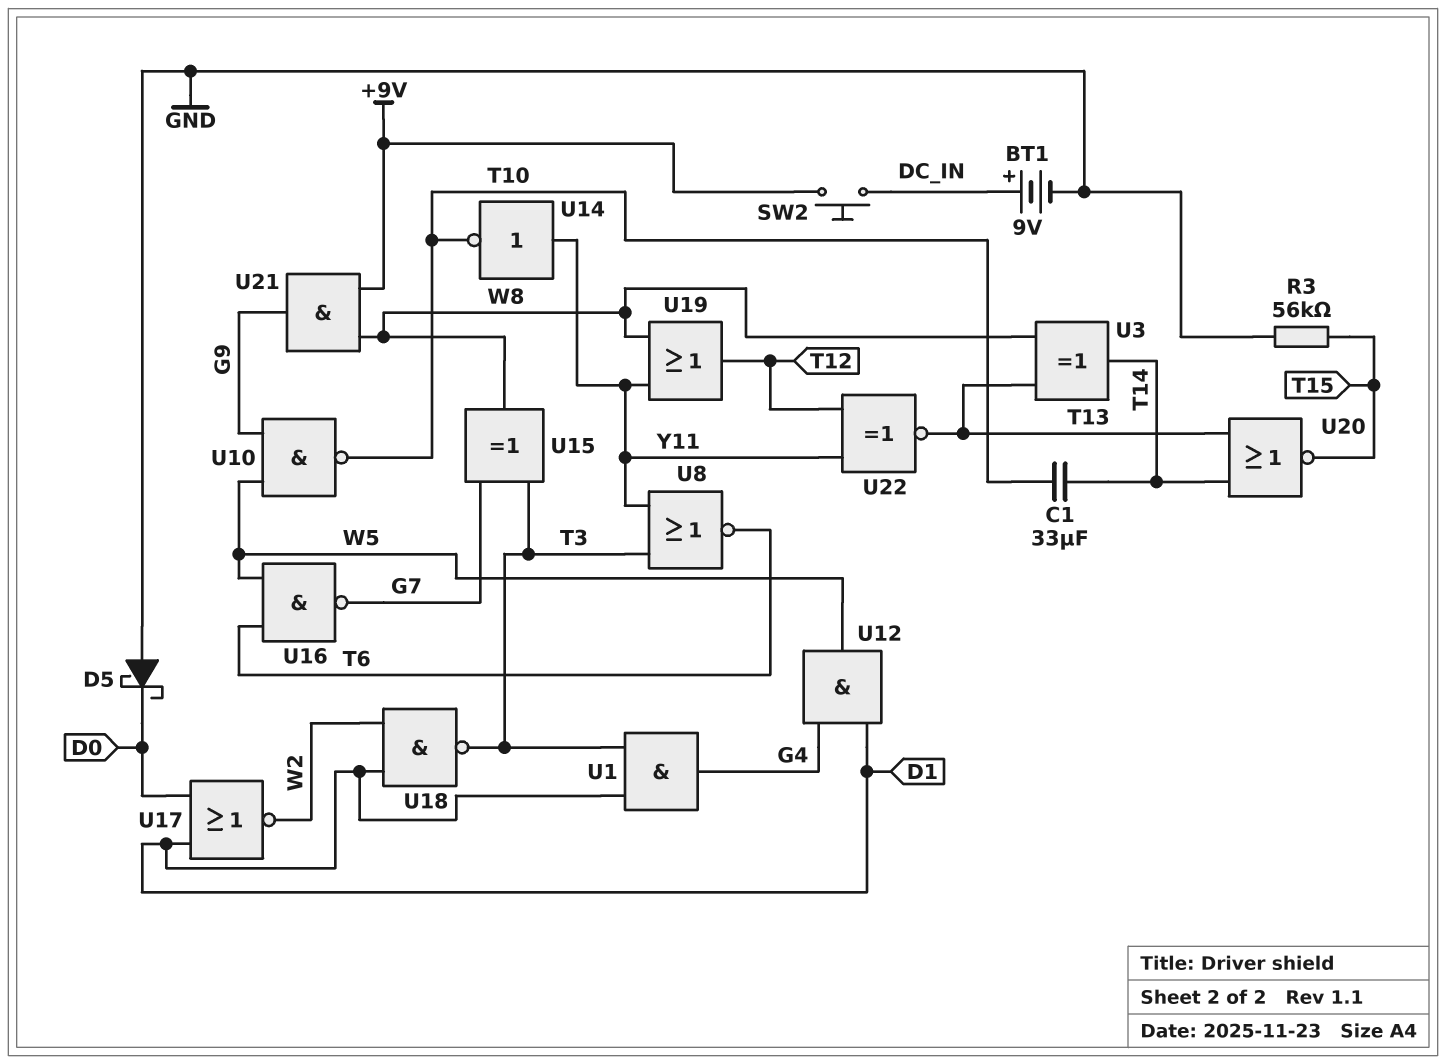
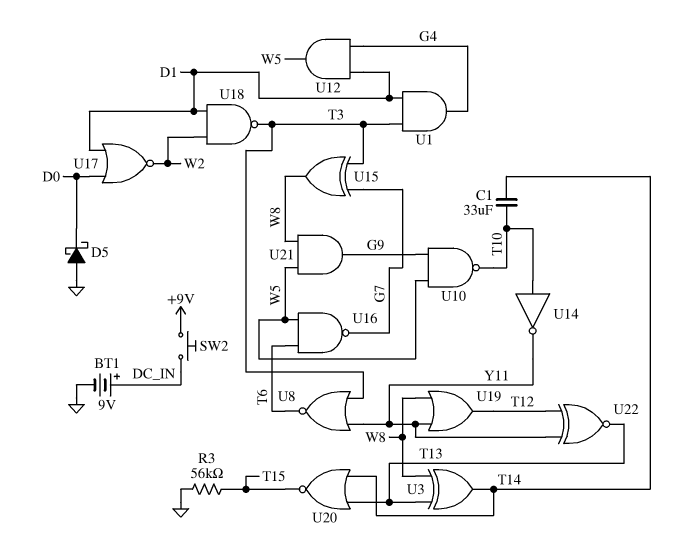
U14: NOT (in Y11, out T10) -> NOT (in T10, out Y11)
U21: AND (in +9V, in W8, out G9) -> AND (in W5, in W8, out G9)

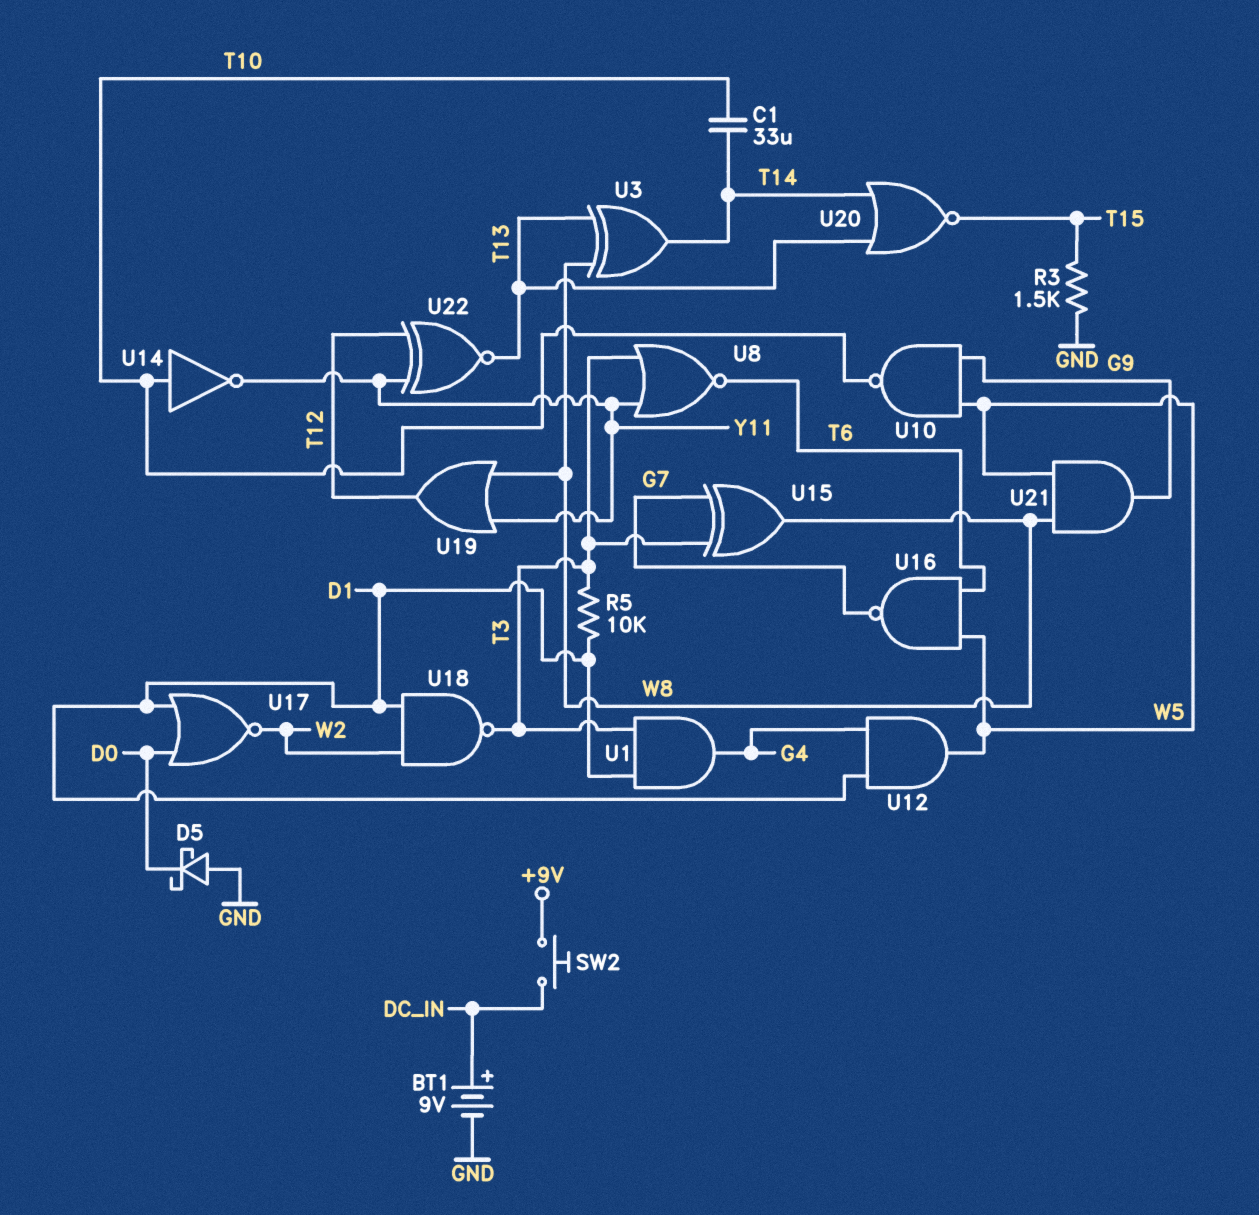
R3: 56k (GND, T15) -> 1.5k (GND, T15)
R5: none -> 10k (D1, T3)

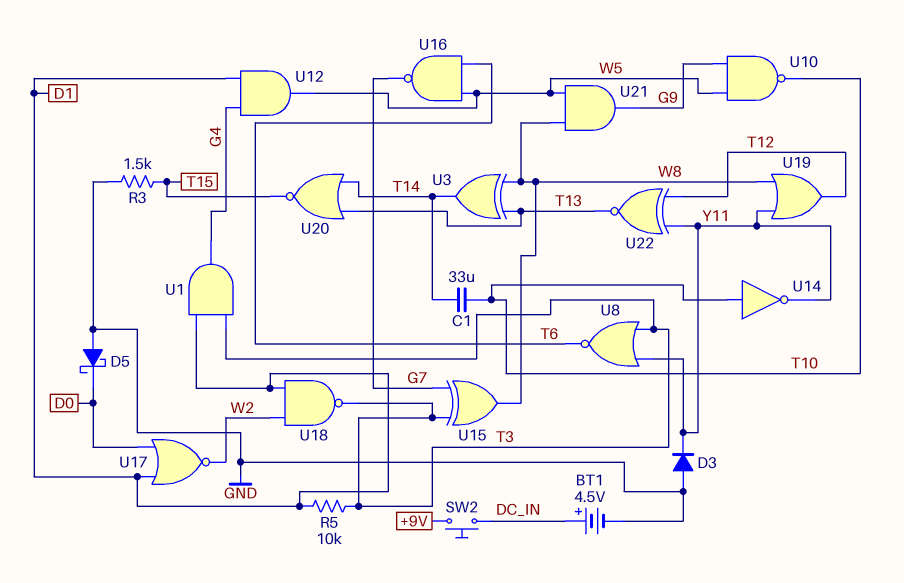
BT1: 9V (plus DC_IN, minus GND) -> 4.5V (plus DC_IN, minus GND)
D3: none -> diode (A GND, K Y11)

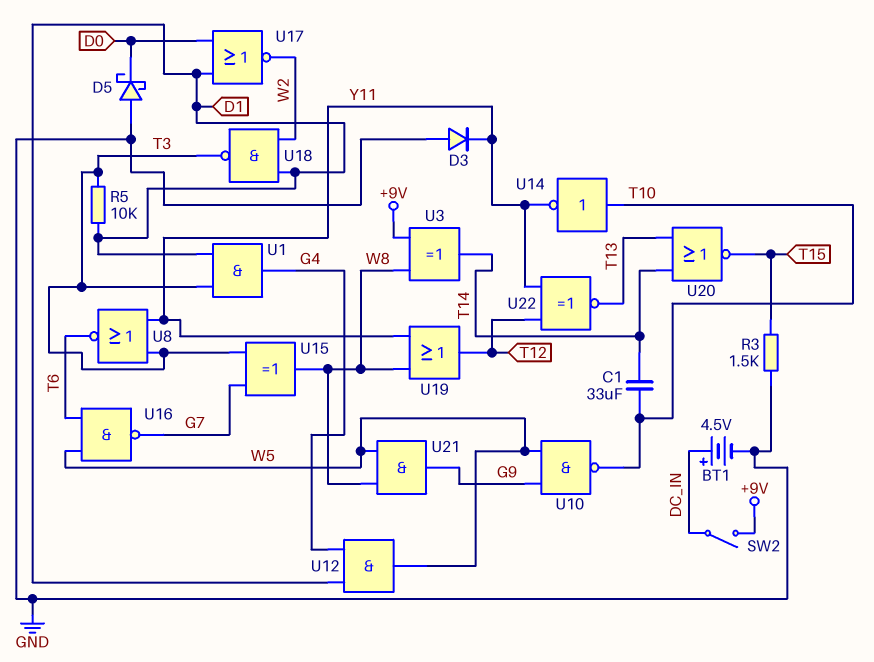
SW2: button (+9V, DC_IN) -> switch (+9V, DC_IN)
U3: XOR (in T13, in W8, out T14) -> XOR (in +9V, in W8, out T14)

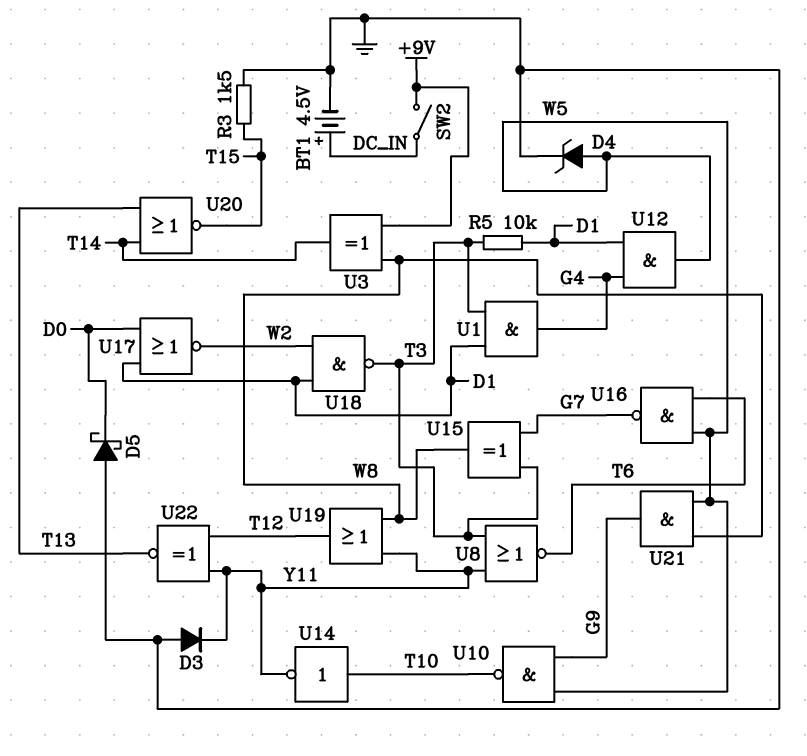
C1: 33uF (T10, T14) -> none
D4: none -> zener (A W5, K GND)

